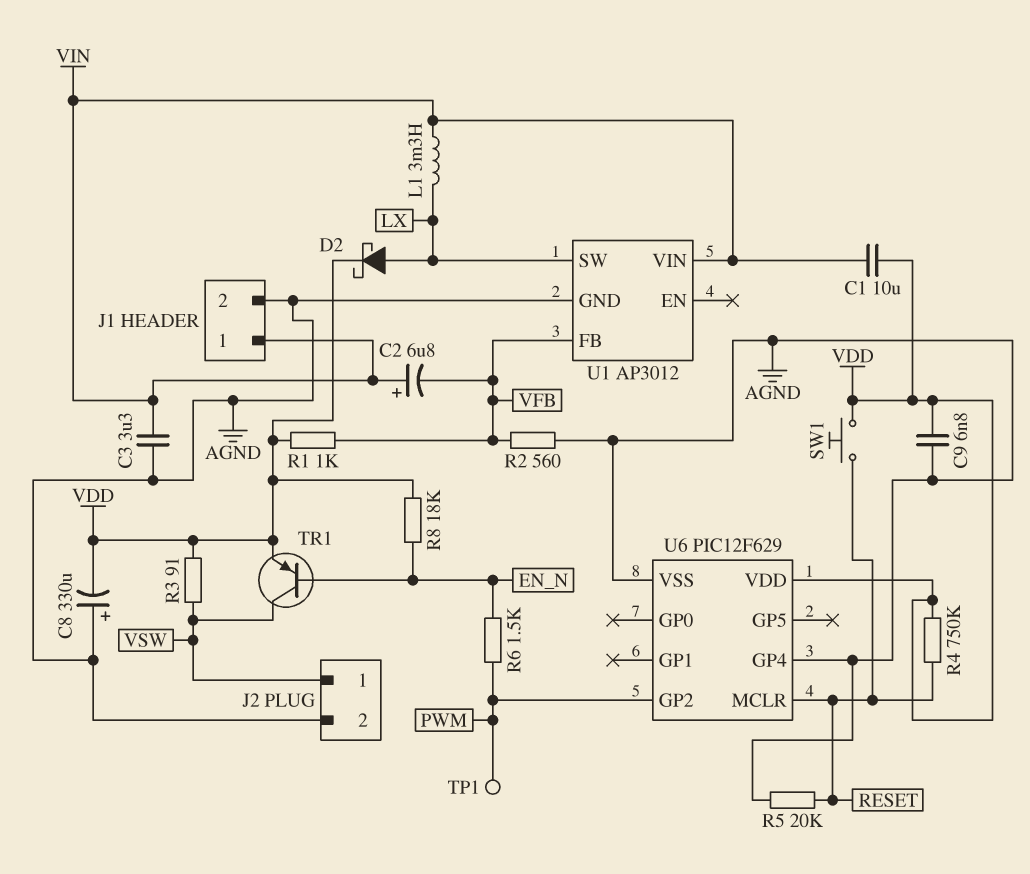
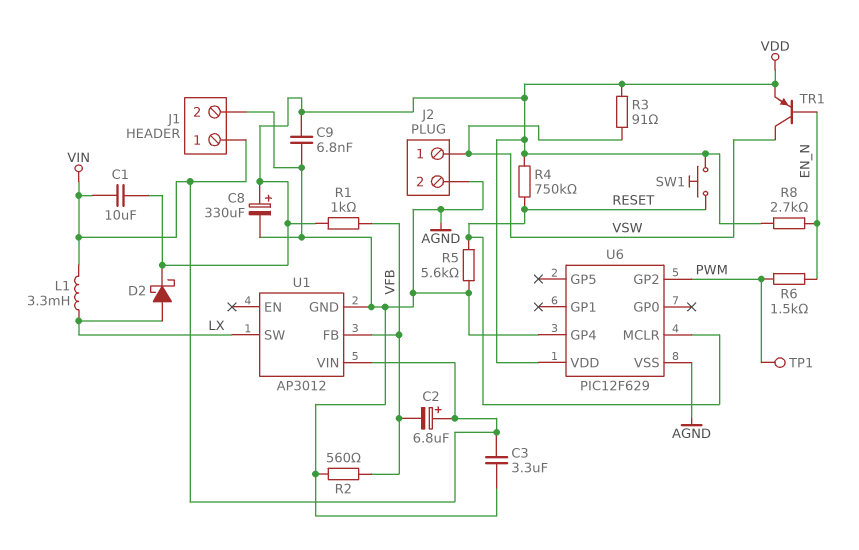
C8: 330uF (plus AGND, minus VDD) -> 330uF (plus VDD, minus AGND)
R5: 20k (AGND, RESET) -> 5.6k (AGND, RESET)
R8: 18k (EN_N, VDD) -> 2.7k (EN_N, VDD)

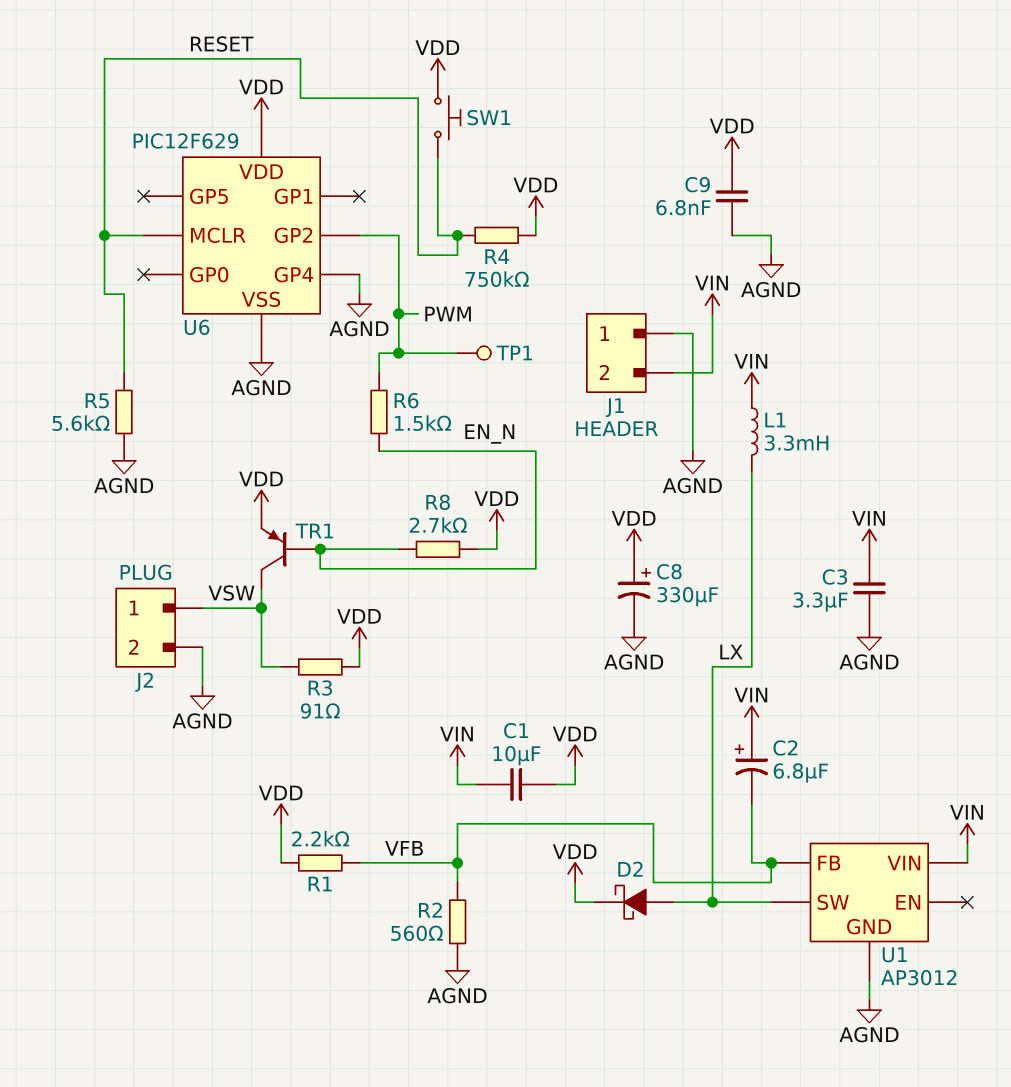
J1 pin 1: VIN -> AGND
J1 pin 2: AGND -> VIN
R1: 1k (VDD, VFB) -> 2.2k (VDD, VFB)

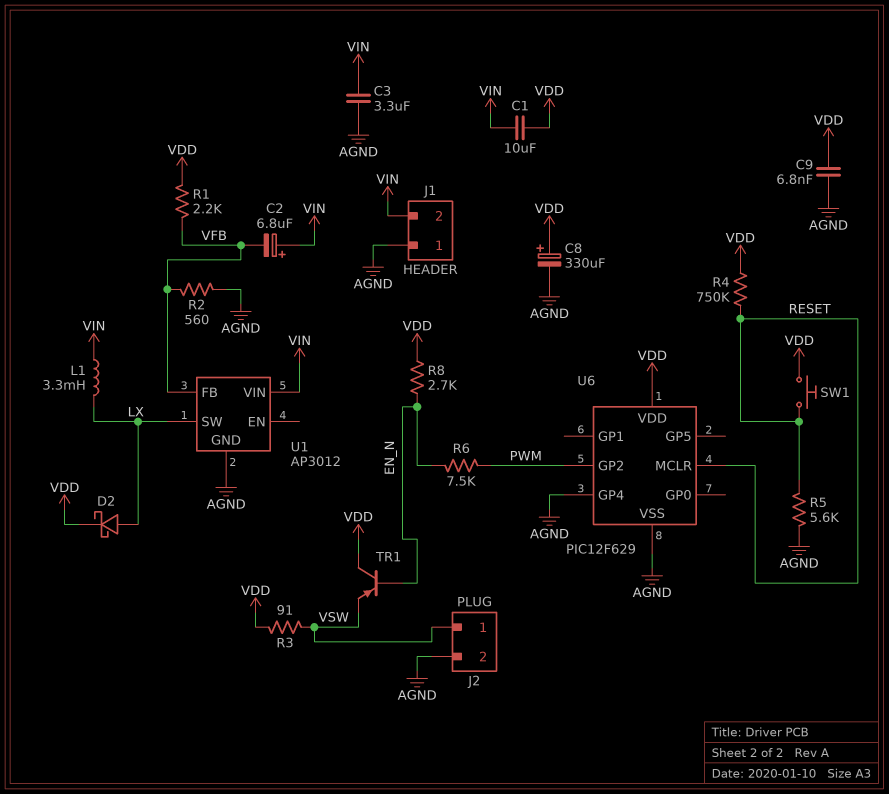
R6: 1.5k (EN_N, PWM) -> 7.5k (EN_N, PWM)
TP1: test point (PWM) -> none
TR1: PNP (B EN_N, C VSW, E VDD) -> PNP (B EN_N, C VDD, E VSW)

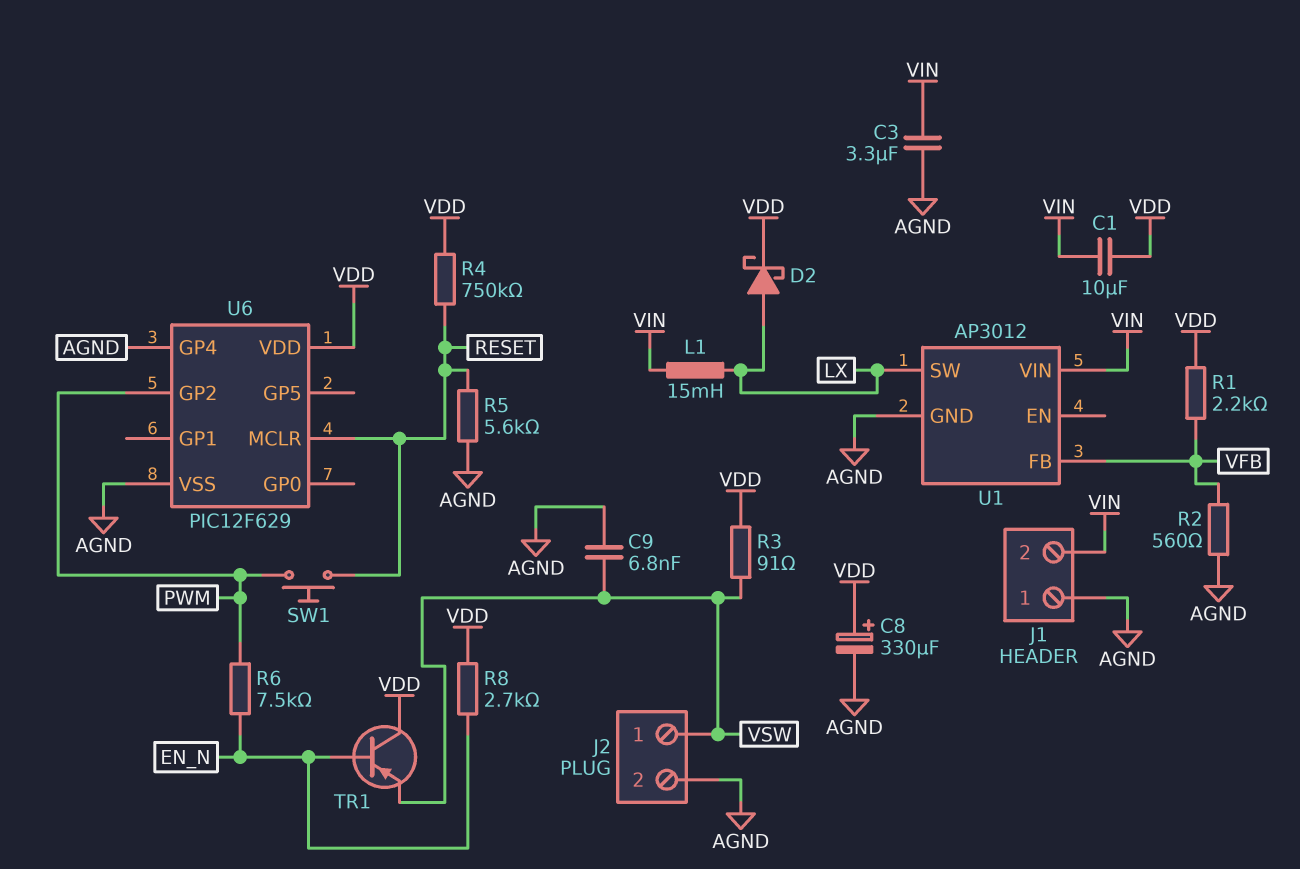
C2: 6.8uF (plus VIN, minus VFB) -> none
C9: 6.8nF (AGND, VDD) -> 6.8nF (AGND, VSW)
L1: 3.3mH (LX, VIN) -> 15mH (LX, VIN)
SW1: button (RESET, VDD) -> button (PWM, RESET)

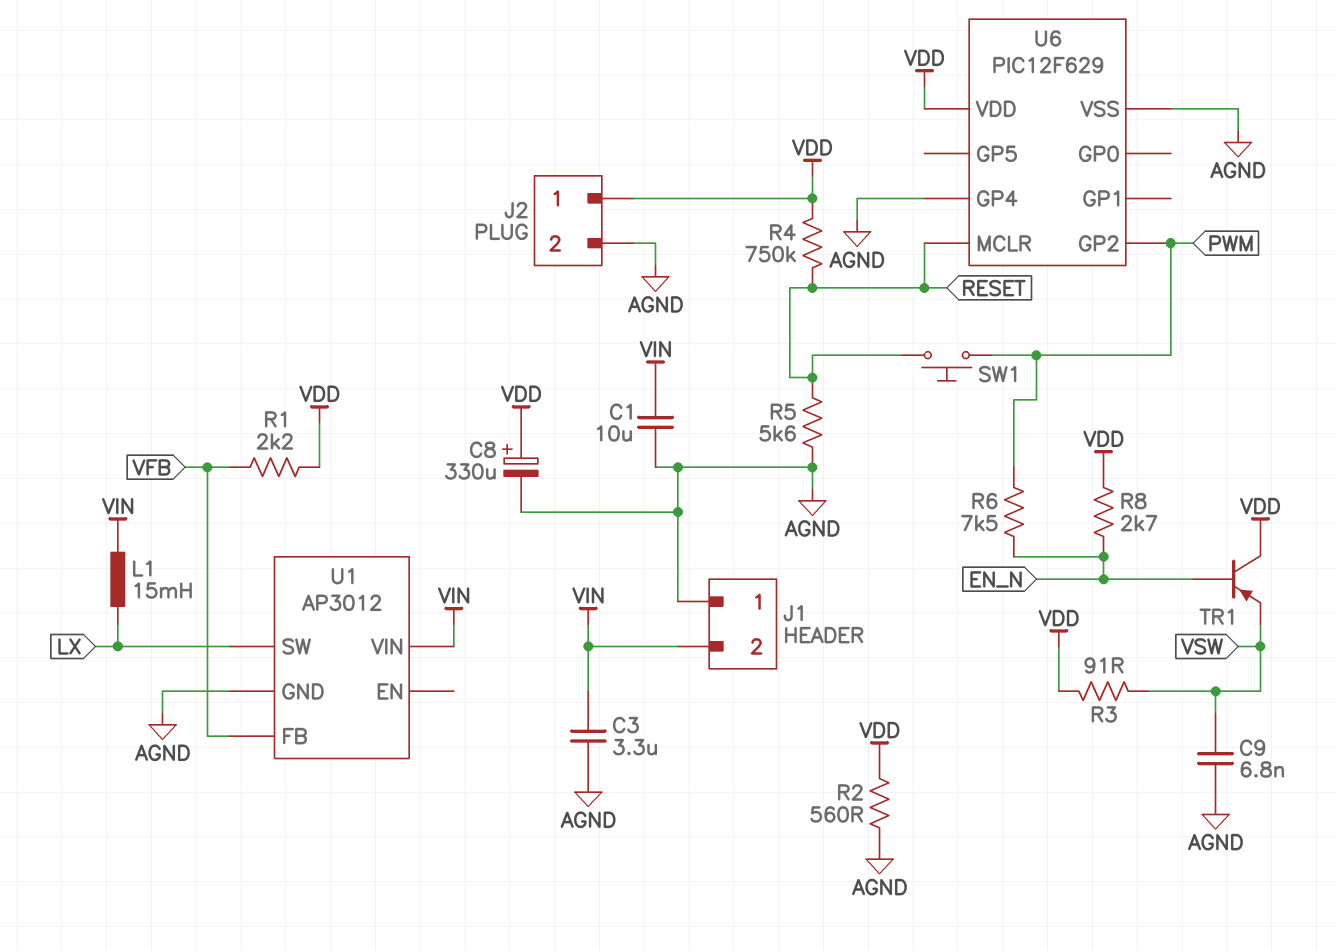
C1: 10uF (VDD, VIN) -> 10uF (AGND, VIN)
D2: schottky (A LX, K VDD) -> none
J2 pin 1: VSW -> VDD
R2: 560 (AGND, VFB) -> 560 (AGND, VDD)

